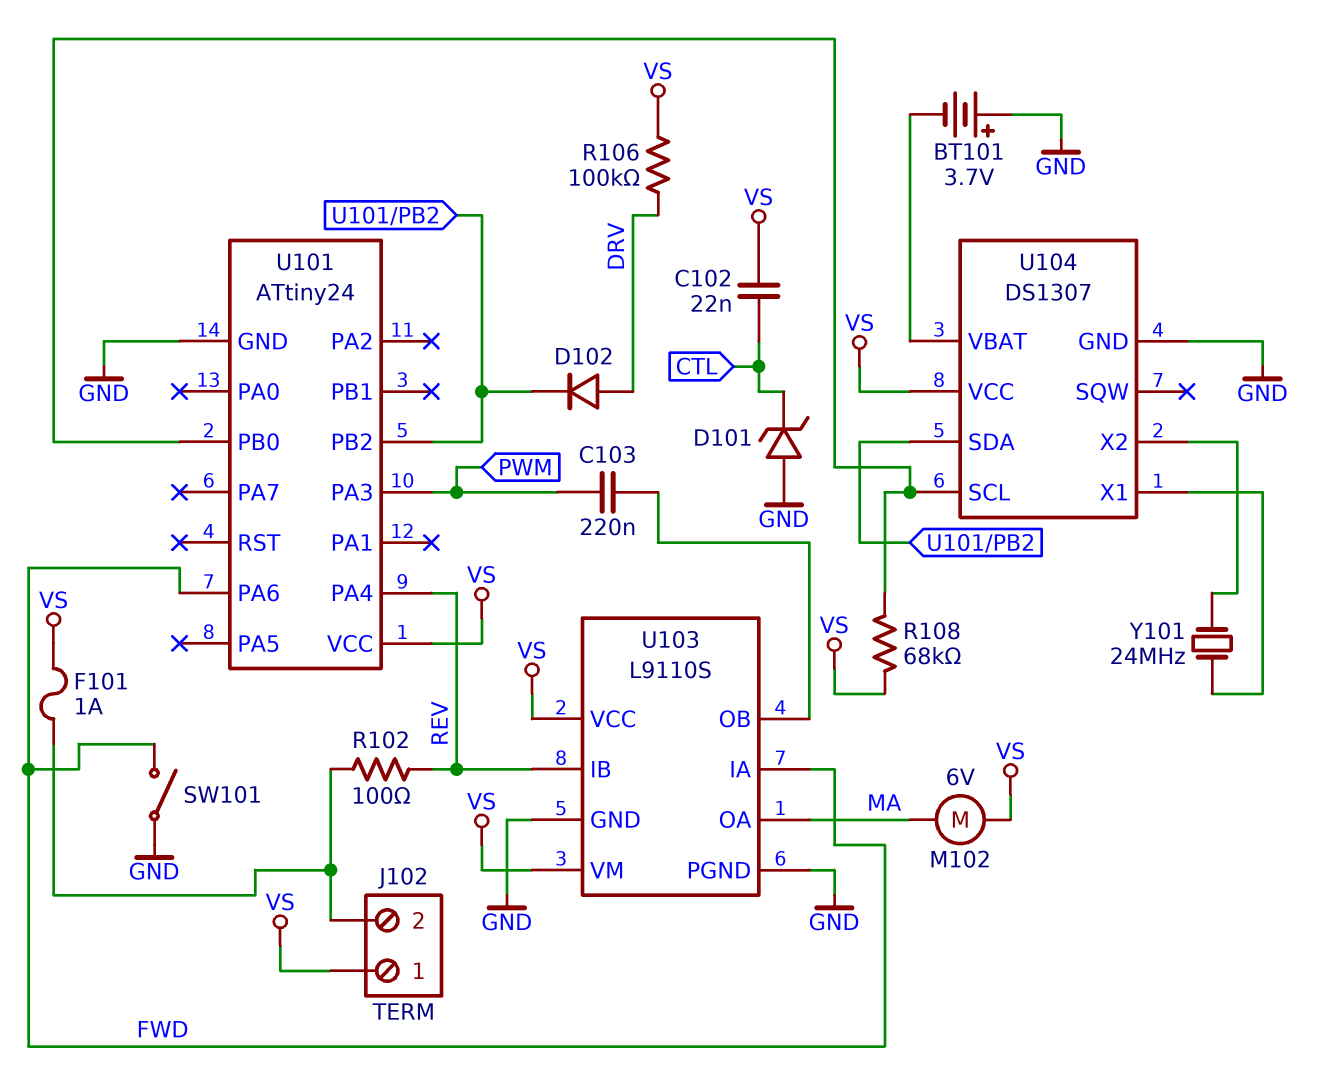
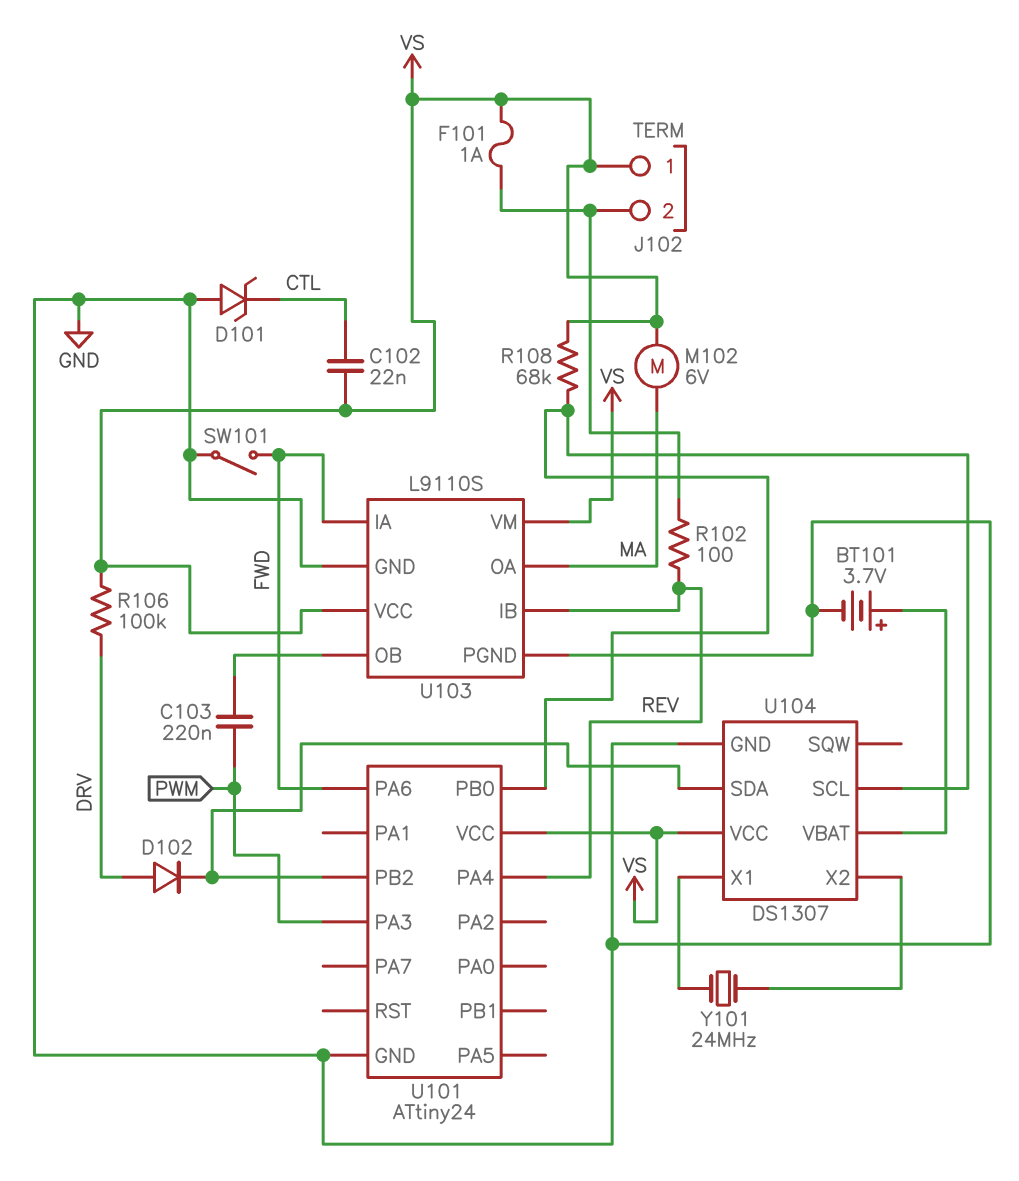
BT101: 3.7V (plus GND, minus U104/VBAT) -> 3.7V (plus U104/VBAT, minus GND)

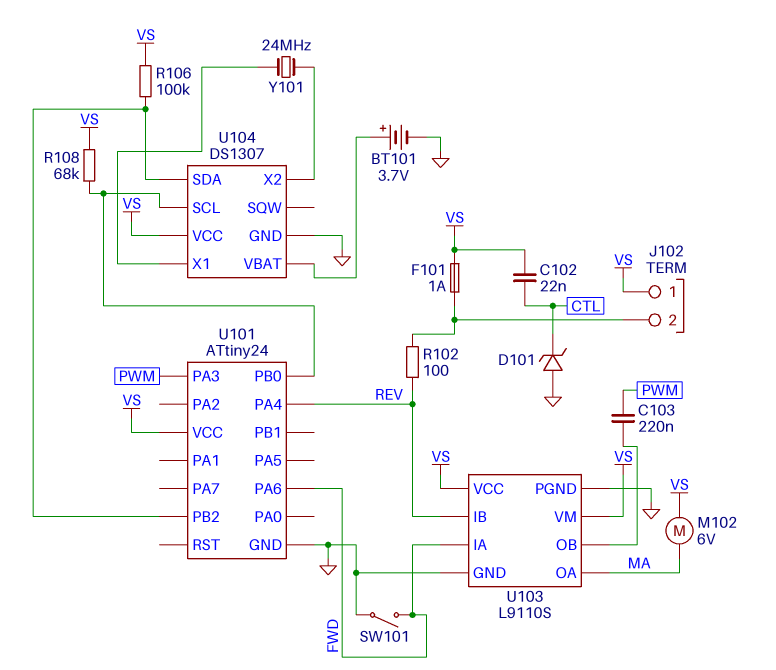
D102: diode (A DRV, K U101/PB2) -> none
R106: 100k (DRV, VS) -> 100k (U101/PB2, VS)

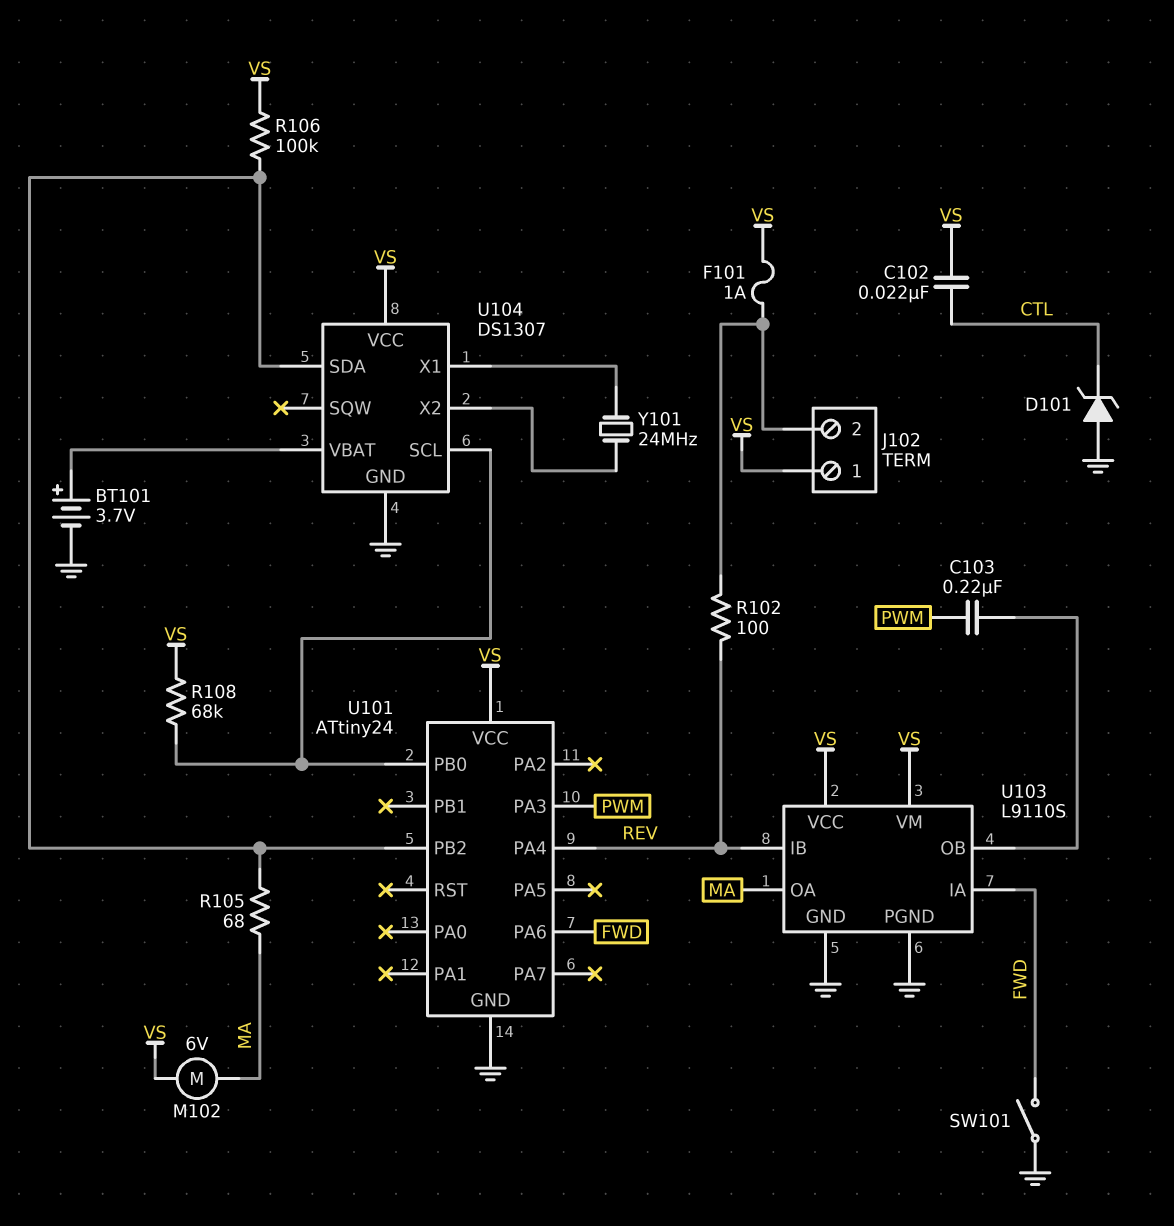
R105: none -> 68 (MA, U101/PB2)

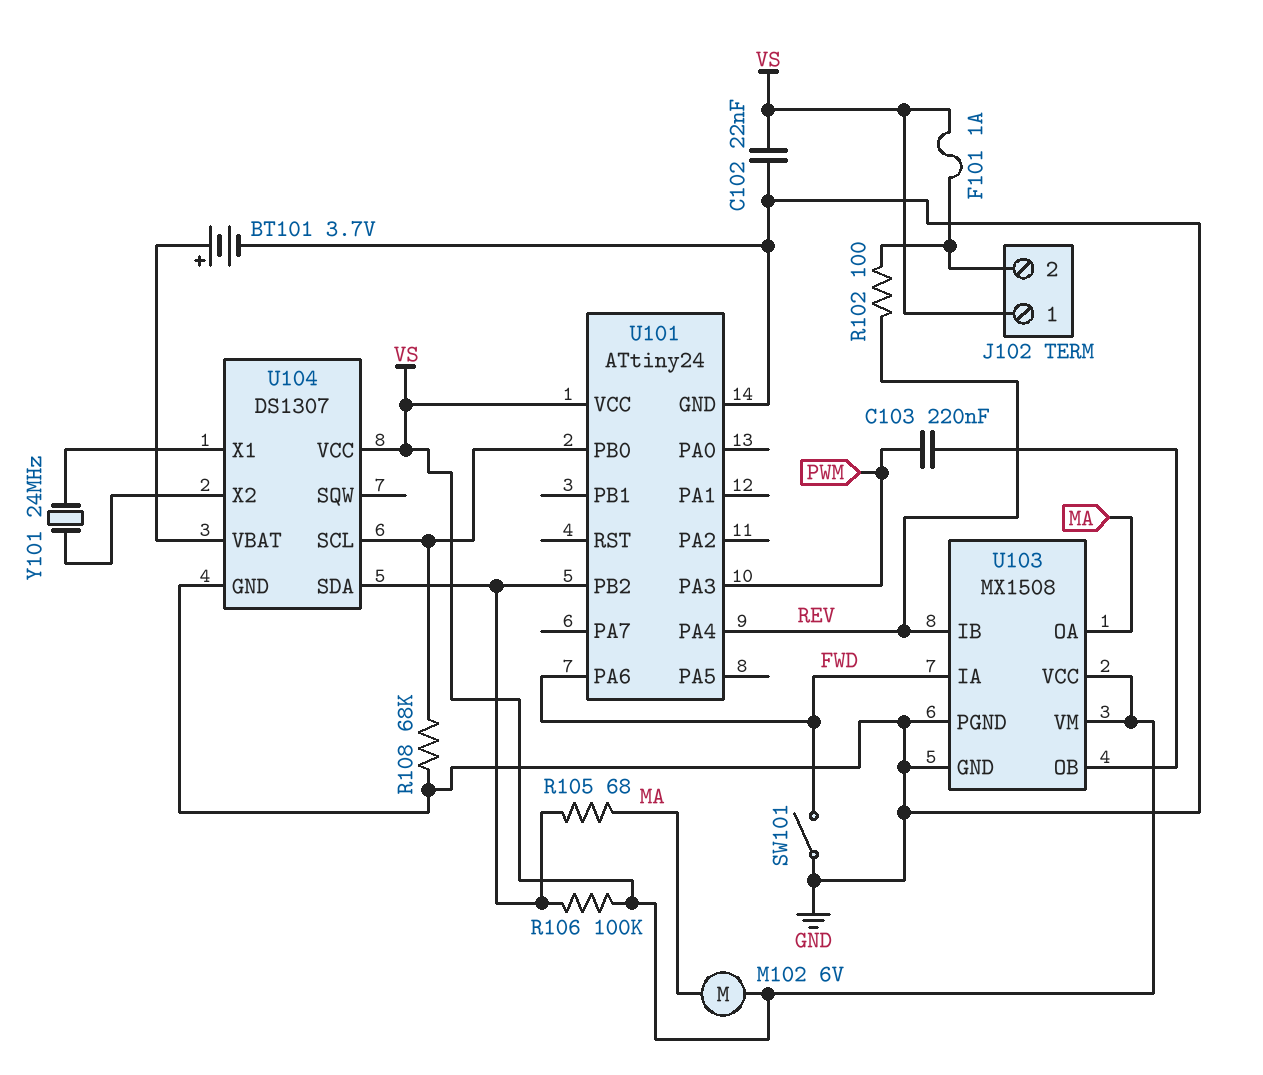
C102: 22nF (CTL, VS) -> 22nF (GND, VS)
D101: zener (A GND, K CTL) -> none
R108: 68k (U101/PB0, VS) -> 68k (GND, U101/PB0)
U103: L9110S -> MX1508

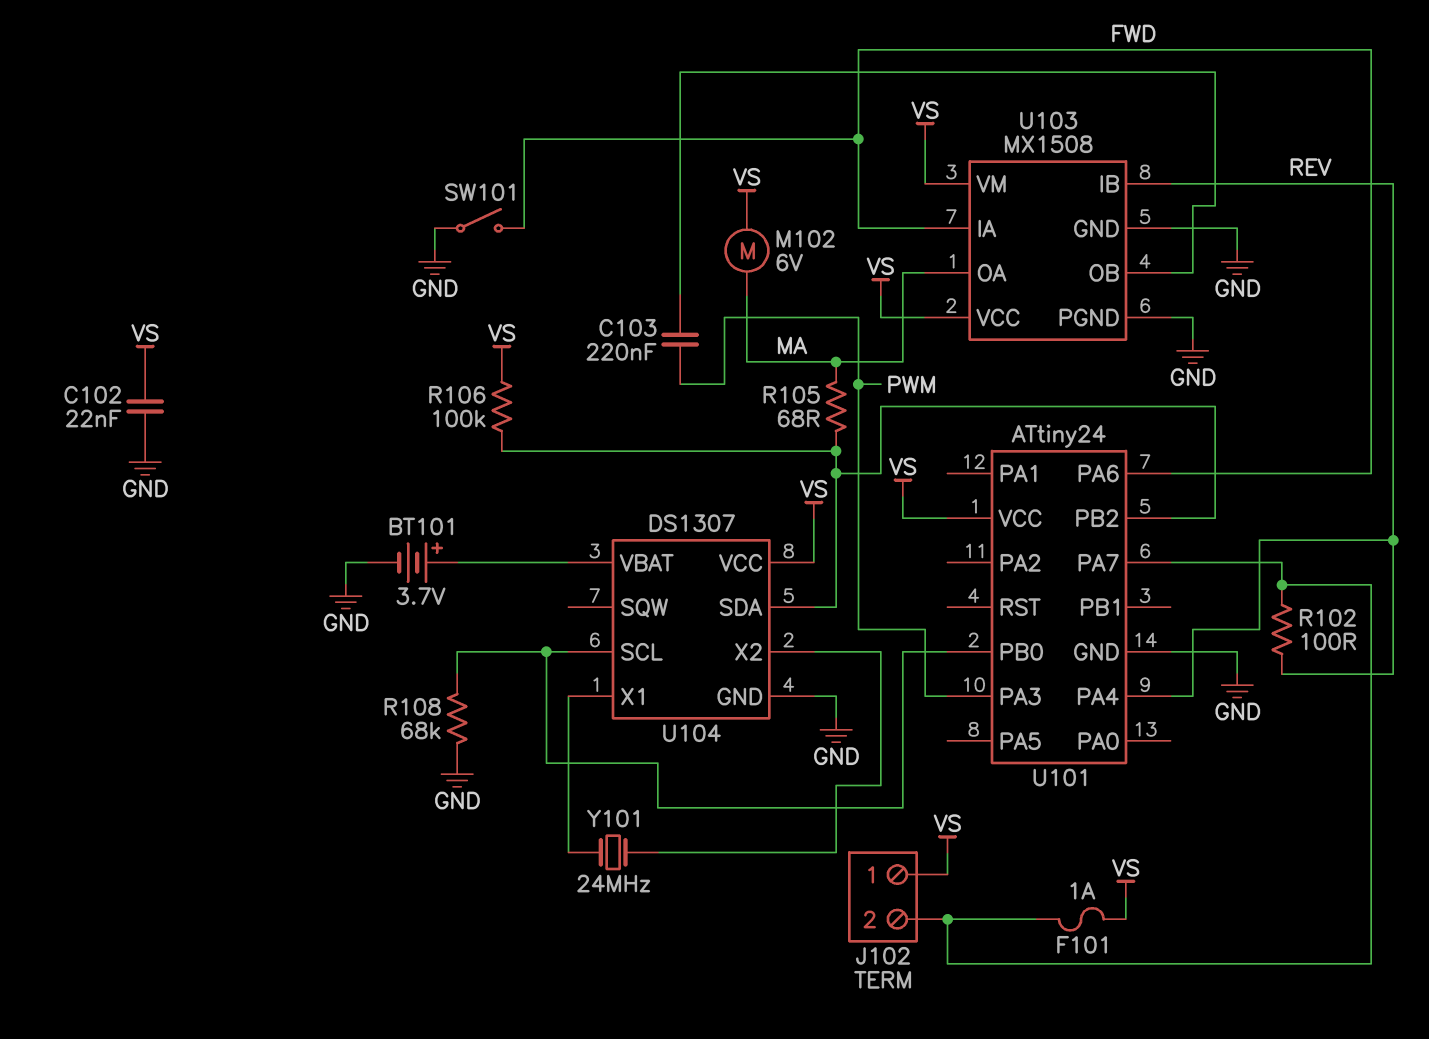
U101 pin PA7: none -> J102/2

